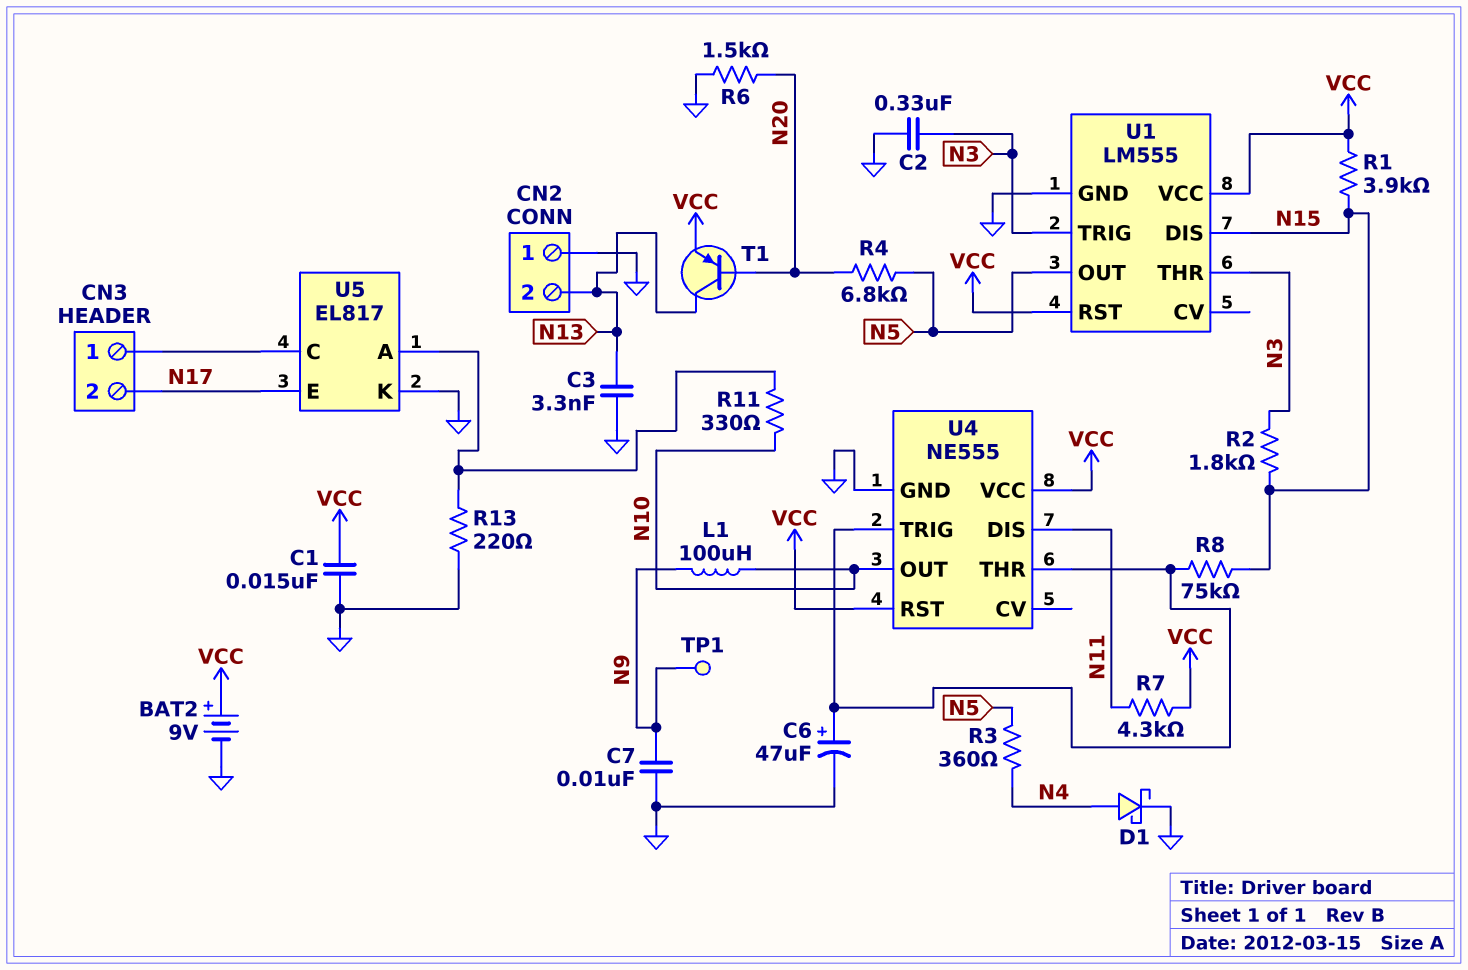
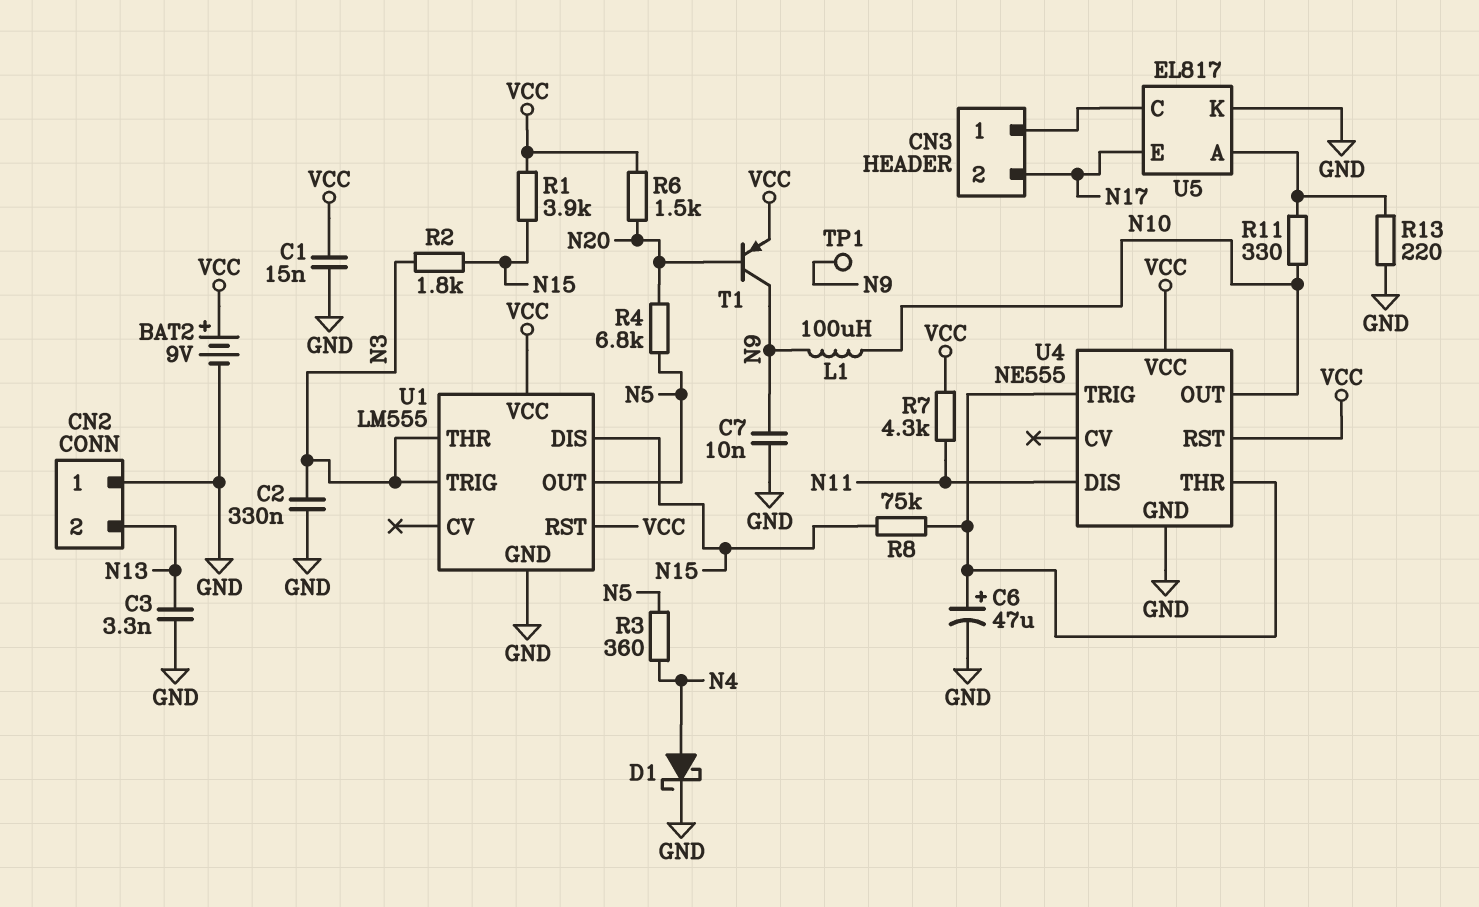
R6: 1.5k (GND, N20) -> 1.5k (N20, VCC)
T1: PNP (B N20, C N13, E VCC) -> PNP (B N20, C N9, E VCC)

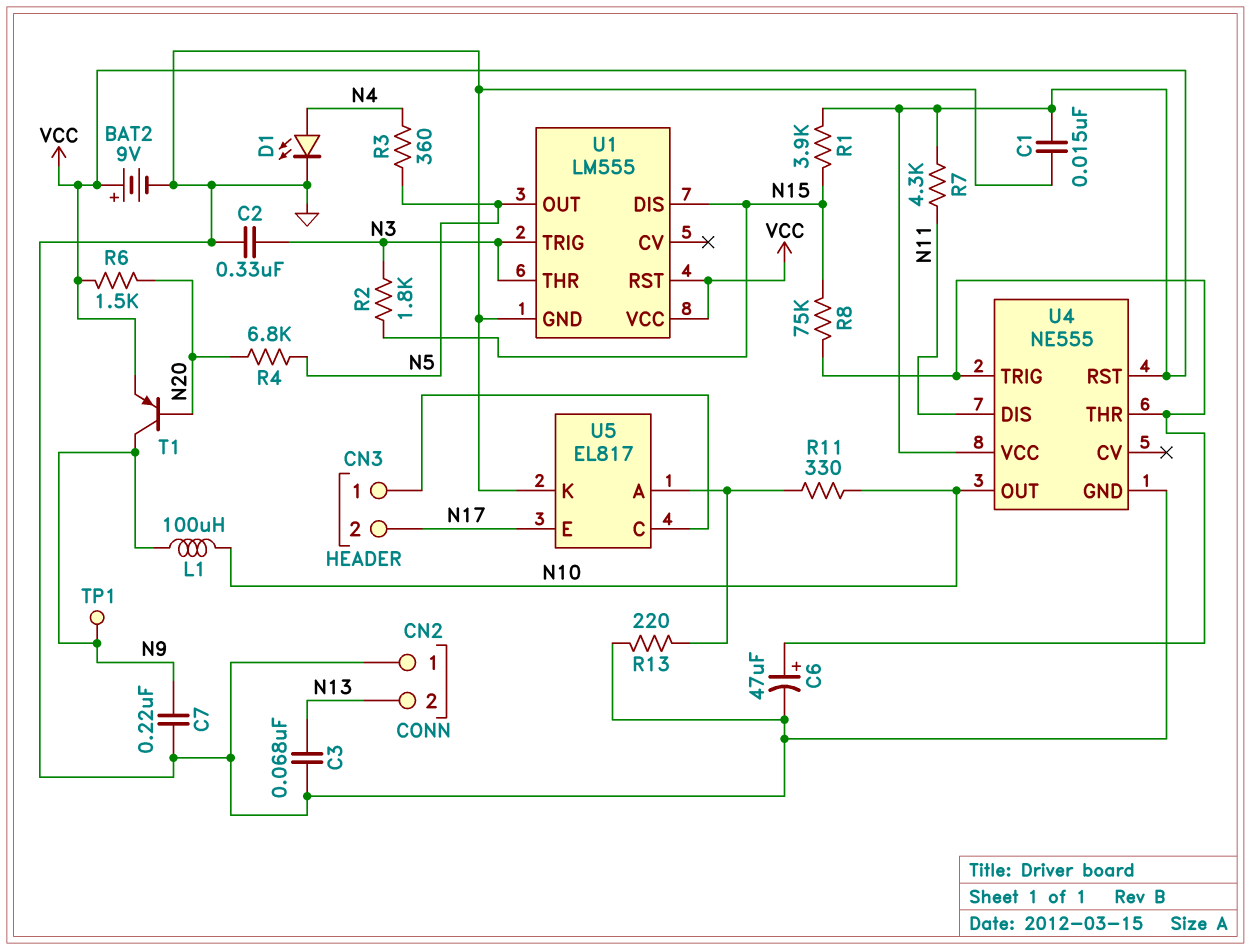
C3: 3.3nF (GND, N13) -> 68nF (GND, N13)
C7: 10nF (GND, N9) -> 220nF (GND, N9)
D1: schottky (A N4, K GND) -> LED (A N4, K GND)

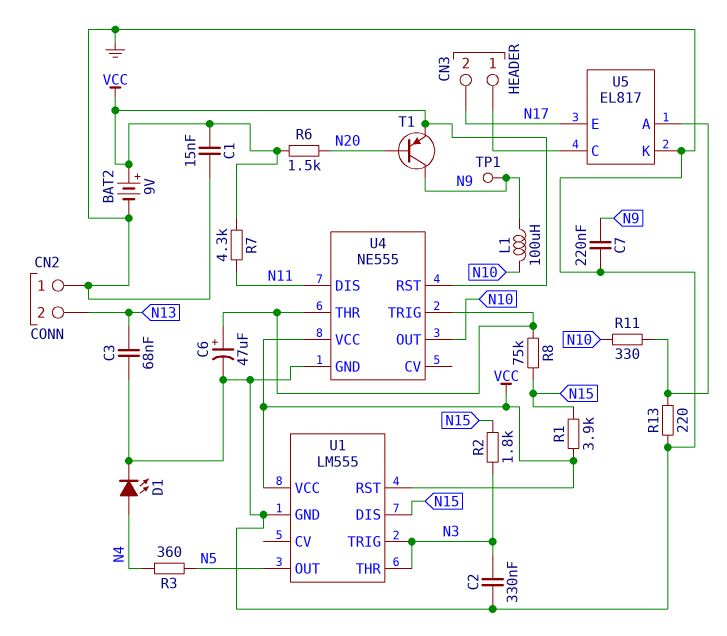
R4: 6.8k (N5, N20) -> none

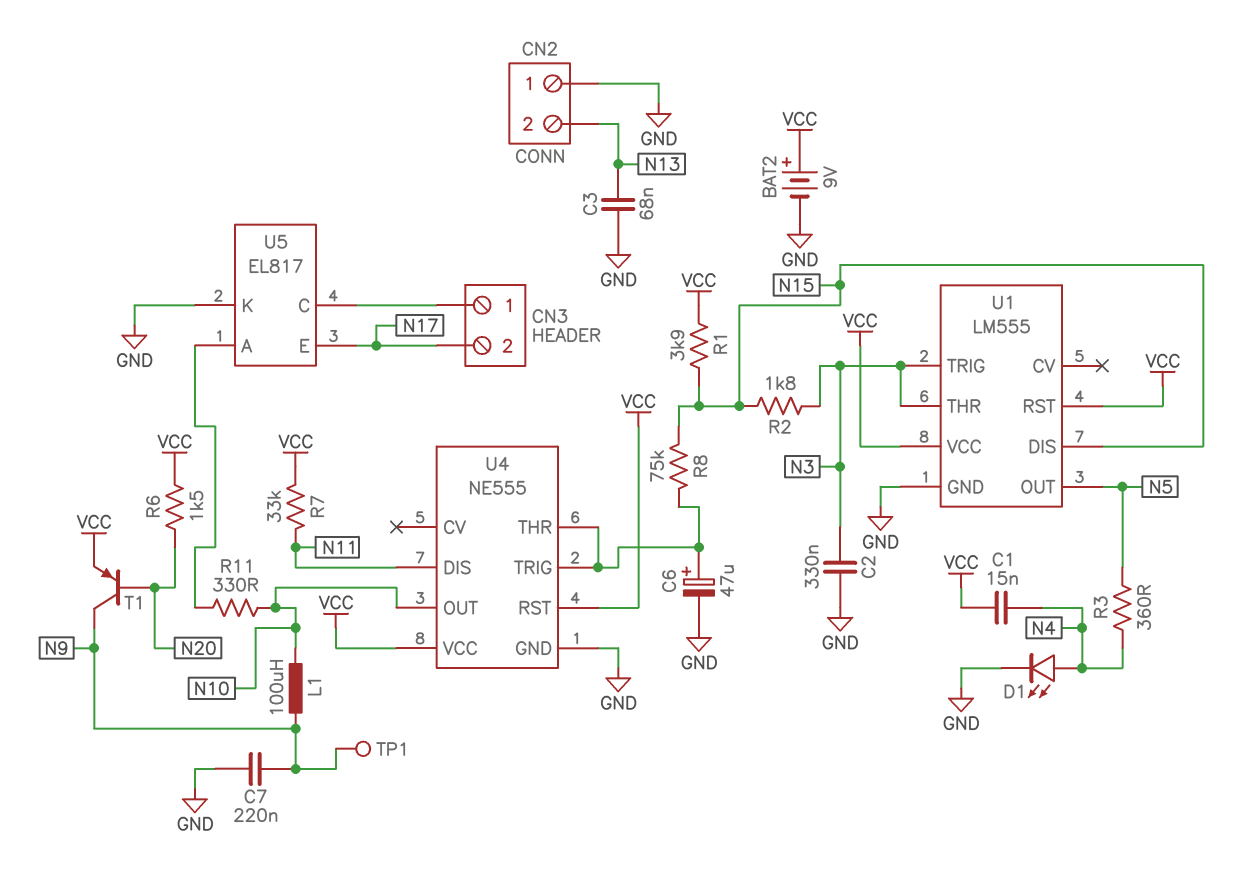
C1: 15nF (GND, VCC) -> 15nF (N4, VCC)
R7: 4.3k (N11, VCC) -> 33k (N11, VCC)
R13: 220 (GND, U5/A) -> none

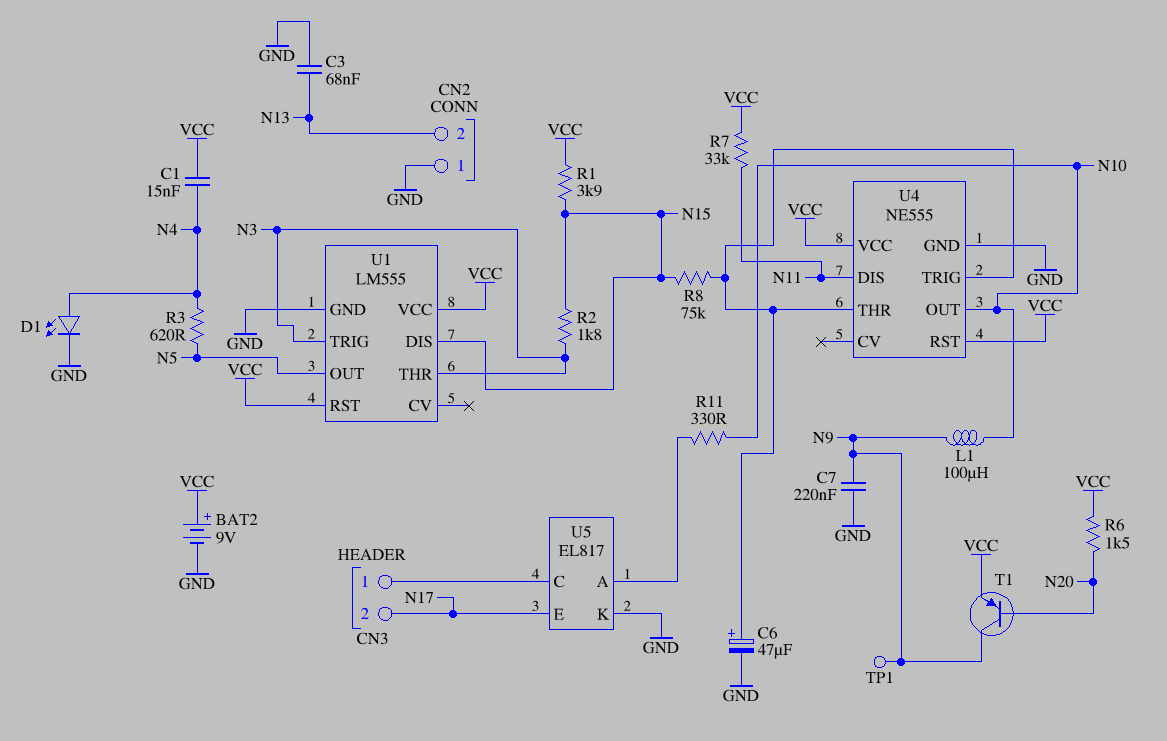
C2: 330nF (GND, N3) -> none
R3: 360 (N4, N5) -> 620 (N4, N5)

